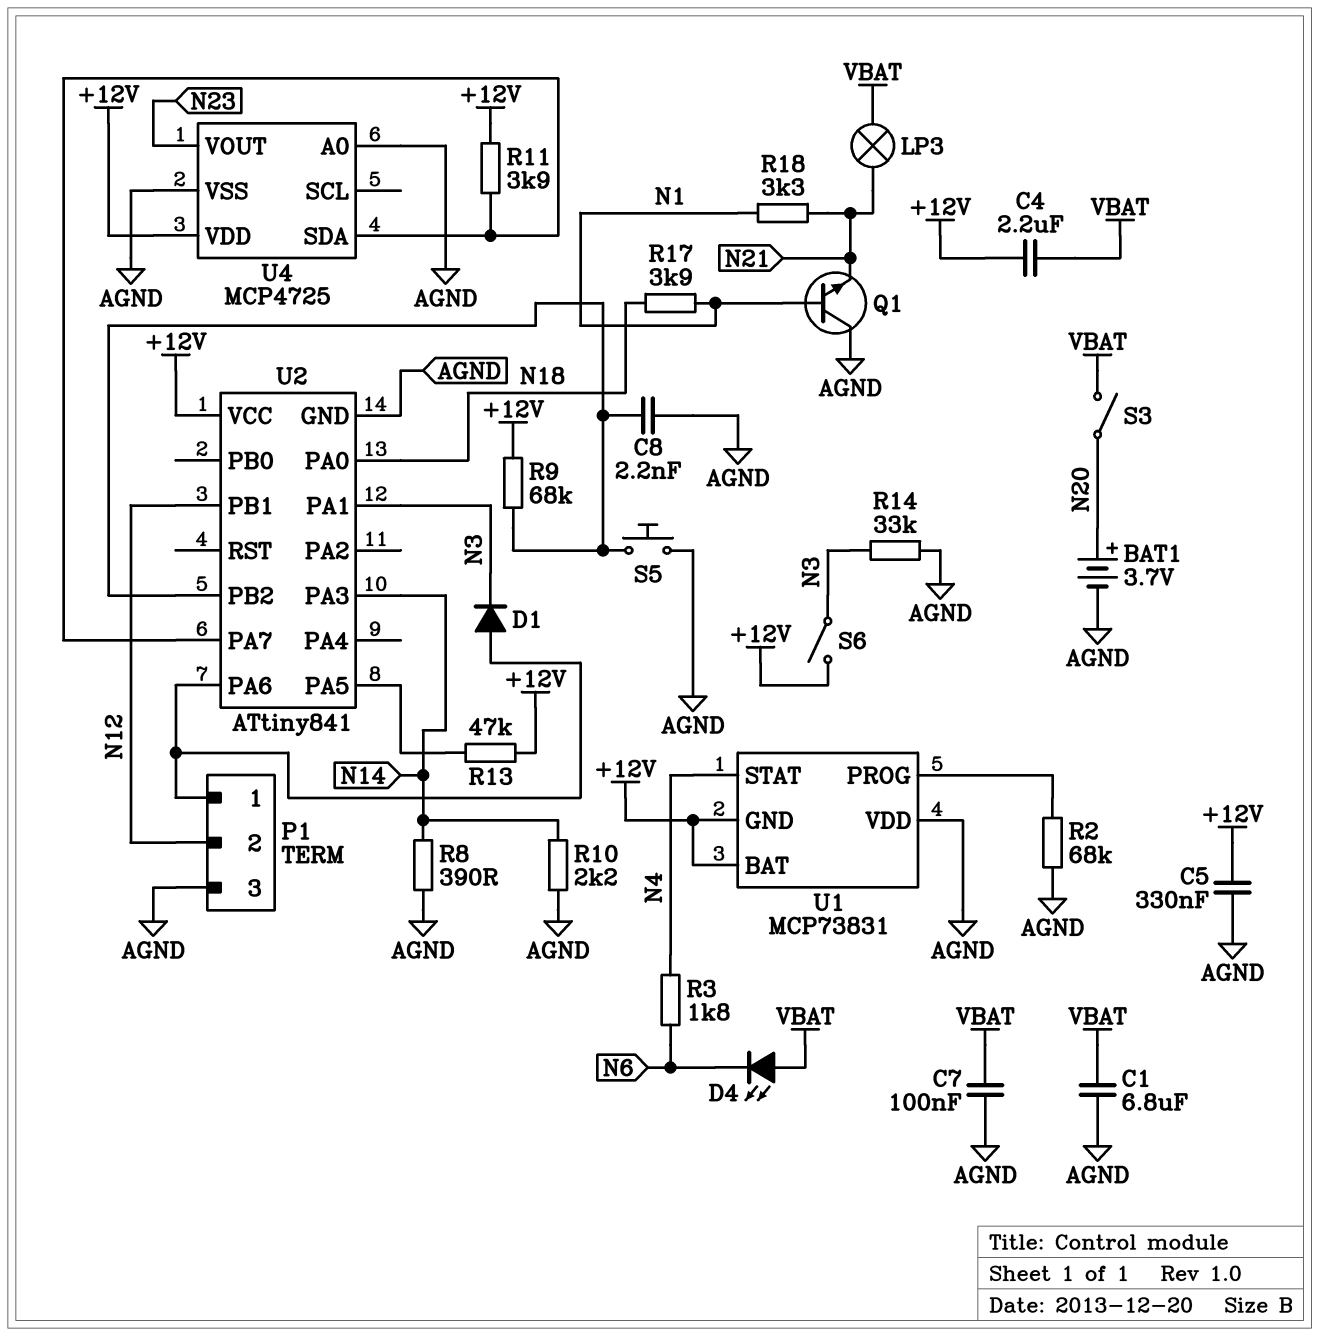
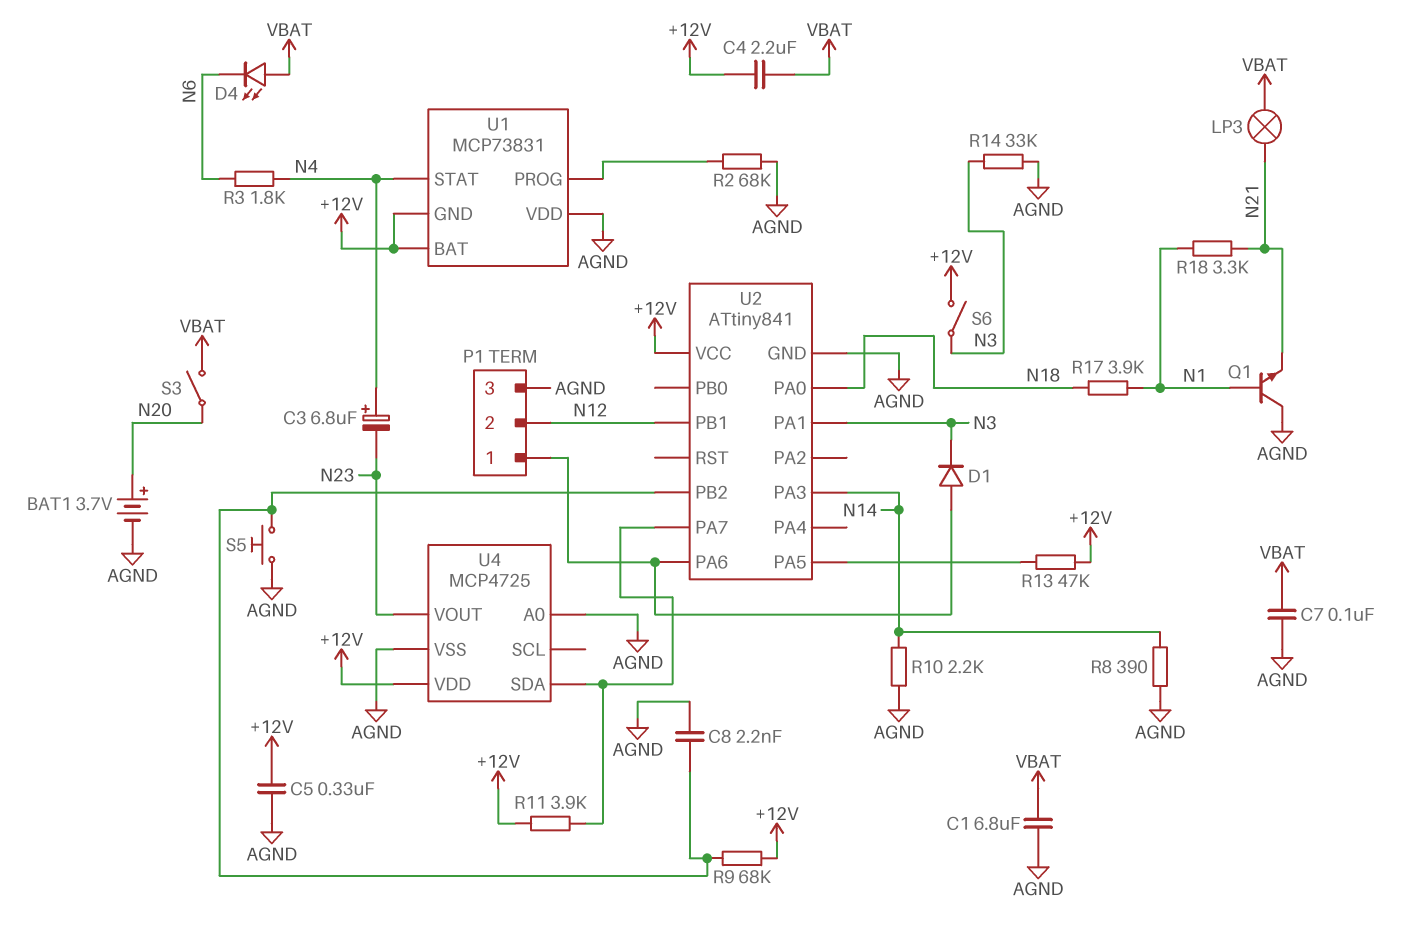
C3: none -> 6.8uF (plus N4, minus N23)

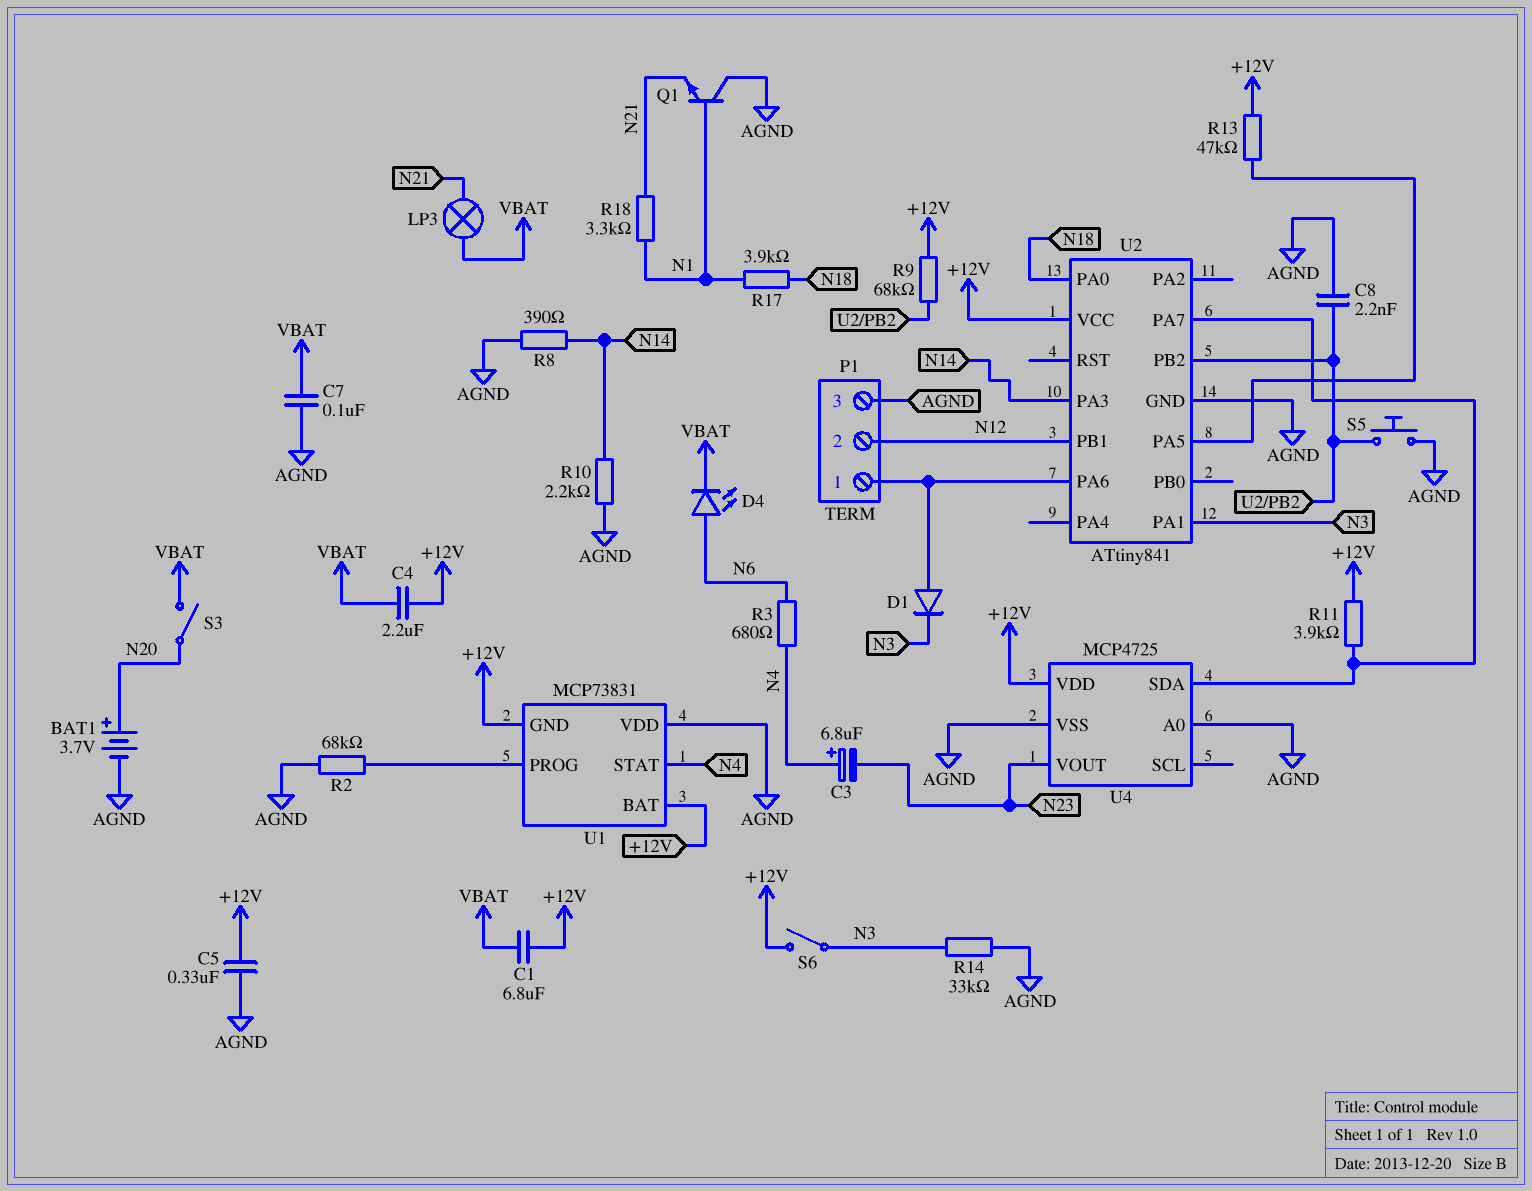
C1: 6.8uF (AGND, VBAT) -> 6.8uF (+12V, VBAT)
D4: LED (A VBAT, K N6) -> LED (A N6, K VBAT)
R3: 1.8k (N4, N6) -> 680 (N4, N6)

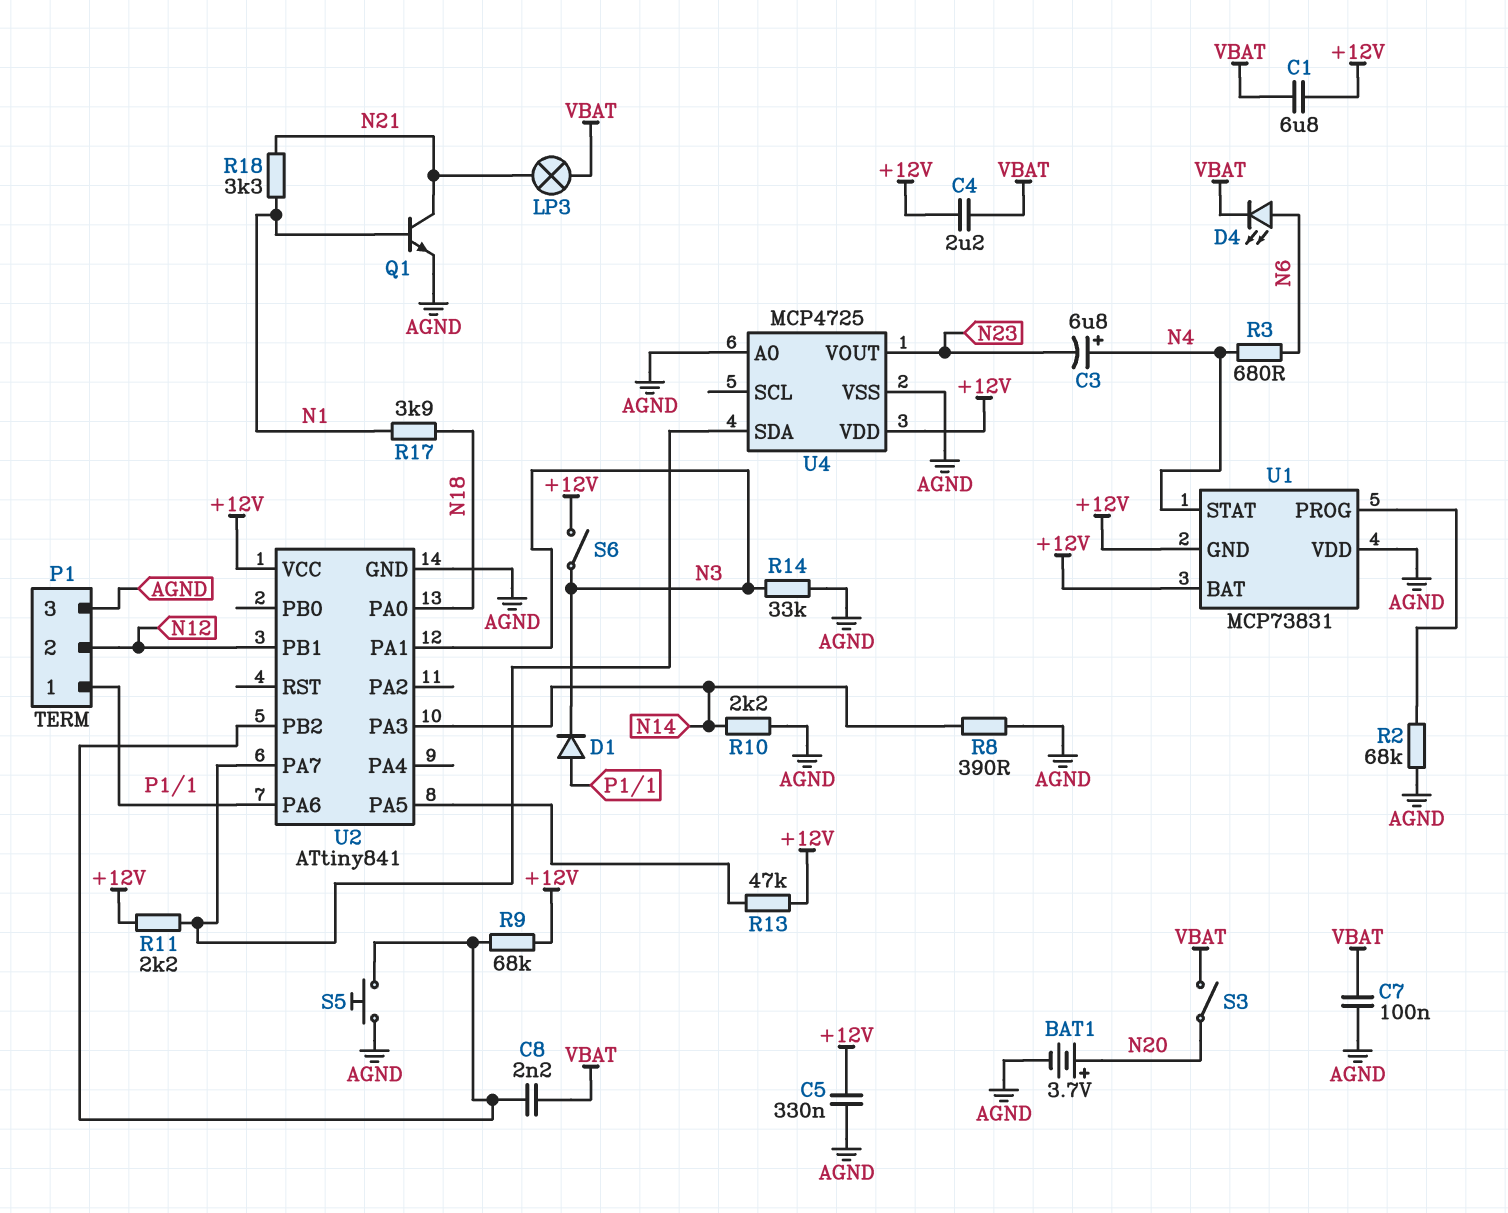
C8: 2.2nF (AGND, U2/PB2) -> 2.2nF (U2/PB2, VBAT)
Q1: NPN (B N1, C AGND, E N21) -> NPN (B N1, C N21, E AGND)
R11: 3.9k (+12V, U2/PA7) -> 2.2k (+12V, U2/PA7)

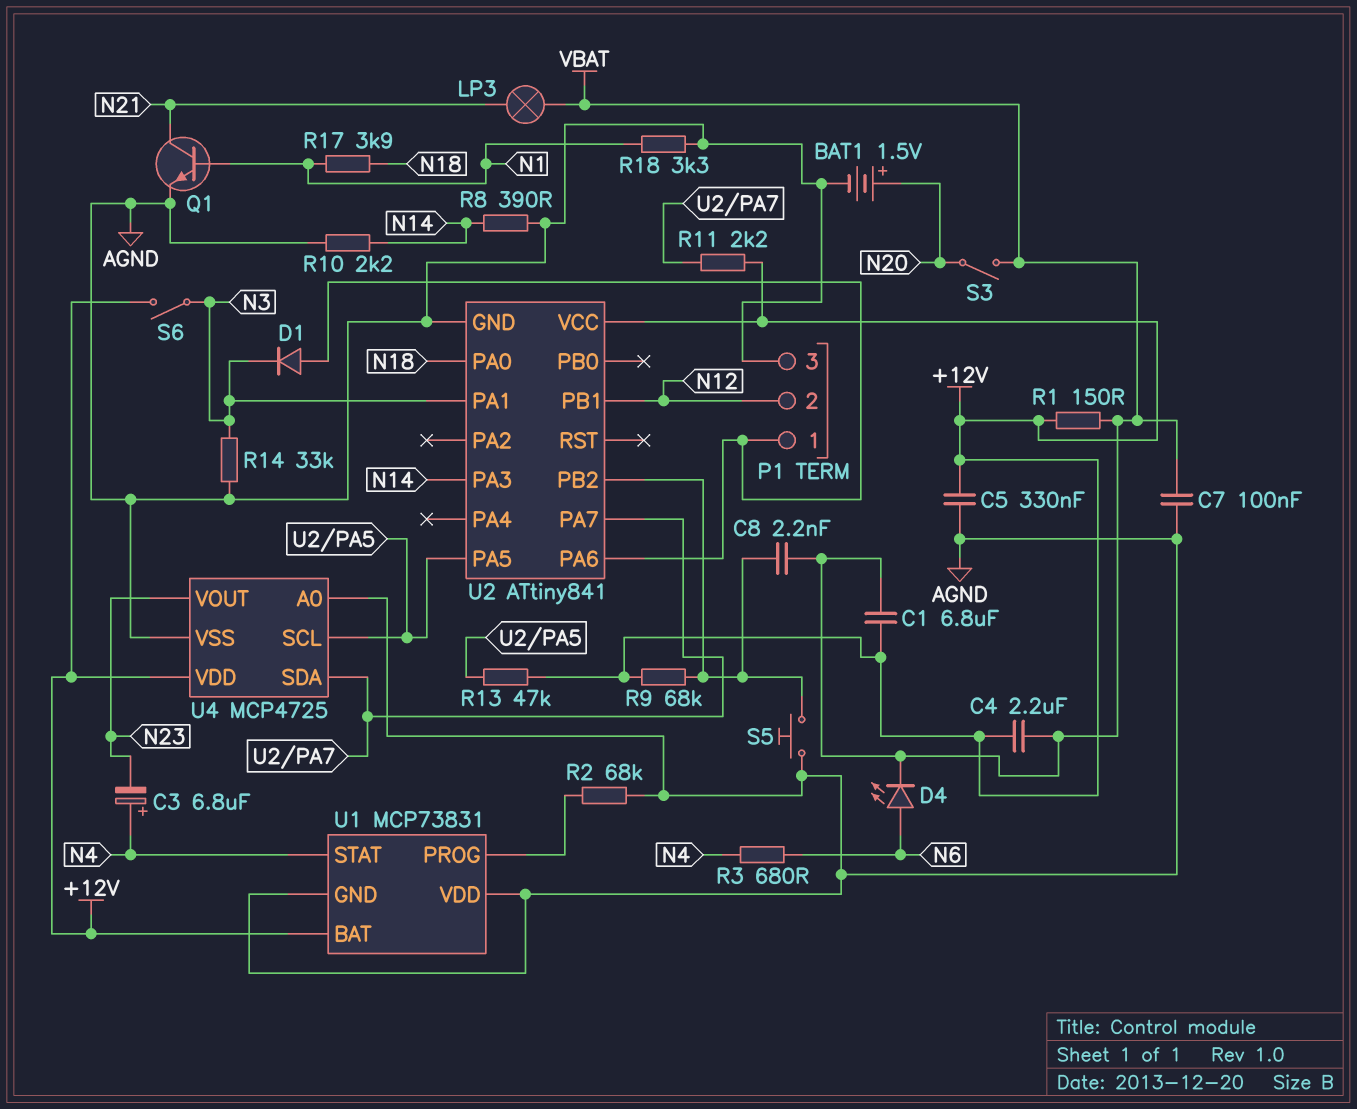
BAT1: 3.7V (plus N20, minus AGND) -> 1.5V (plus N20, minus AGND)
R1: none -> 150 (+12V, VBAT)
R18: 3.3k (N1, N21) -> 3.3k (AGND, N1)
U1 pin GND: +12V -> AGND
U4 pin SCL: none -> U2/PA5

